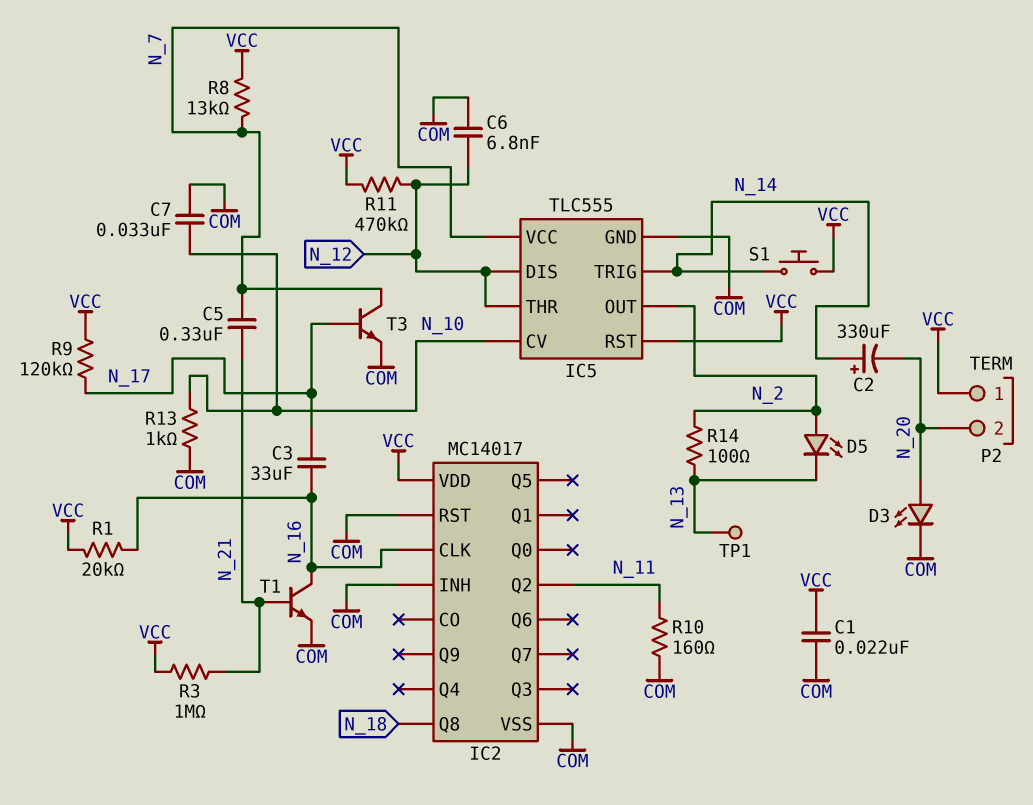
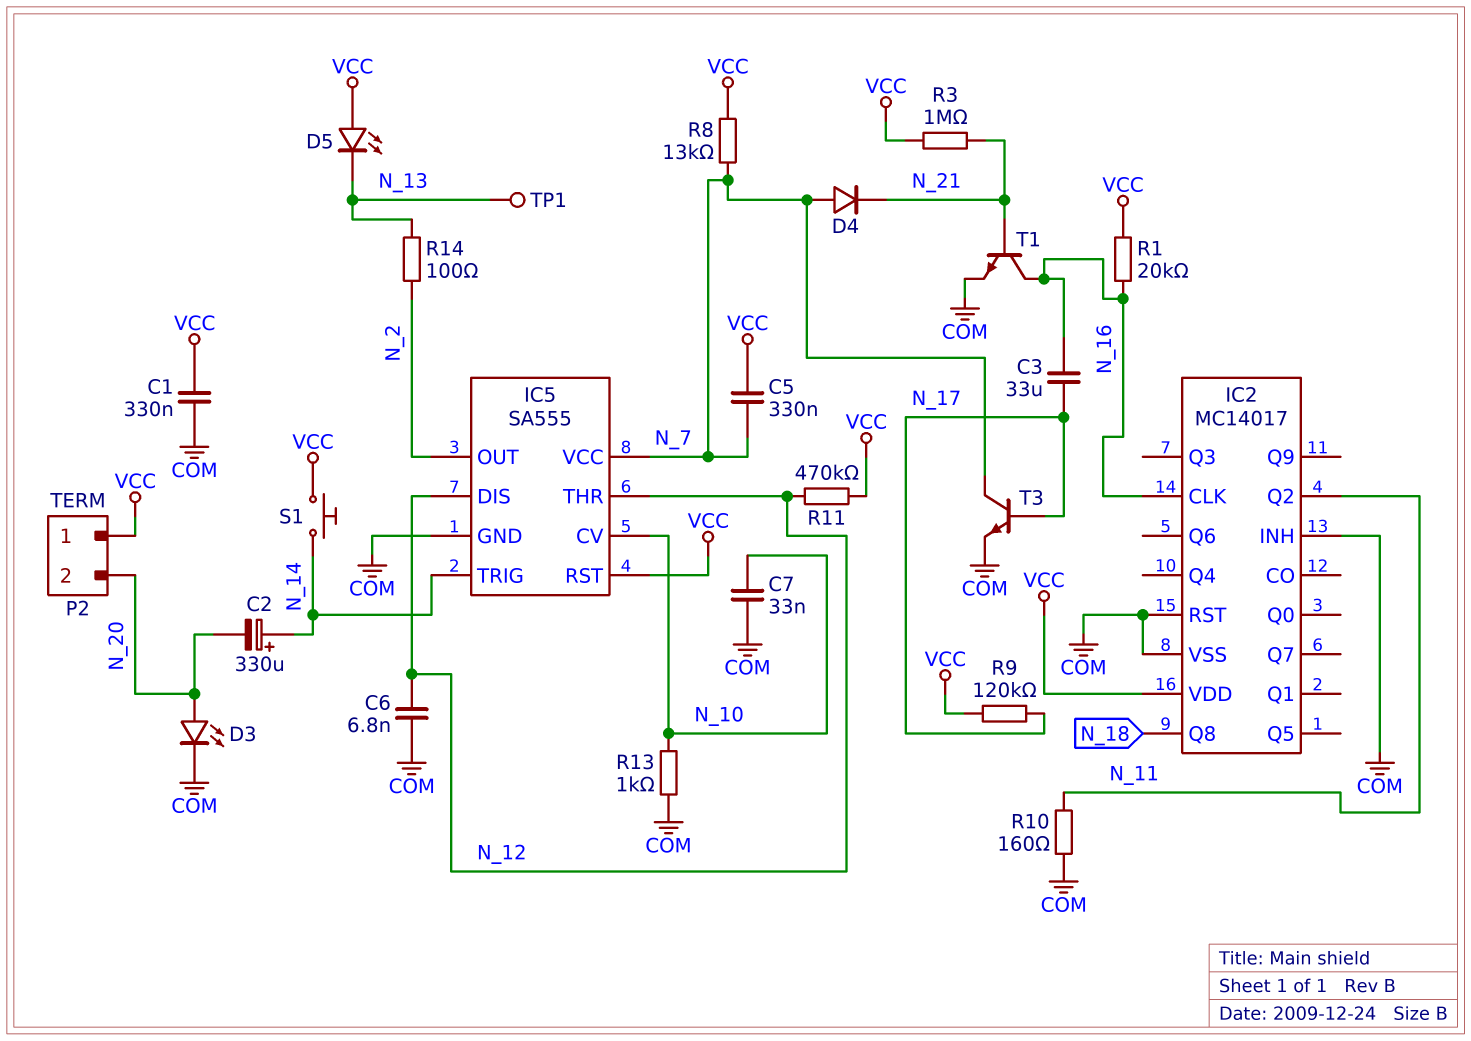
C1: 22nF (COM, VCC) -> 330nF (COM, VCC)
C5: 330nF (N_7, N_21) -> 330nF (N_7, VCC)
D4: none -> diode (A N_7, K N_21)
D5: LED (A N_2, K N_13) -> LED (A VCC, K N_13)
IC5: TLC555 -> SA555

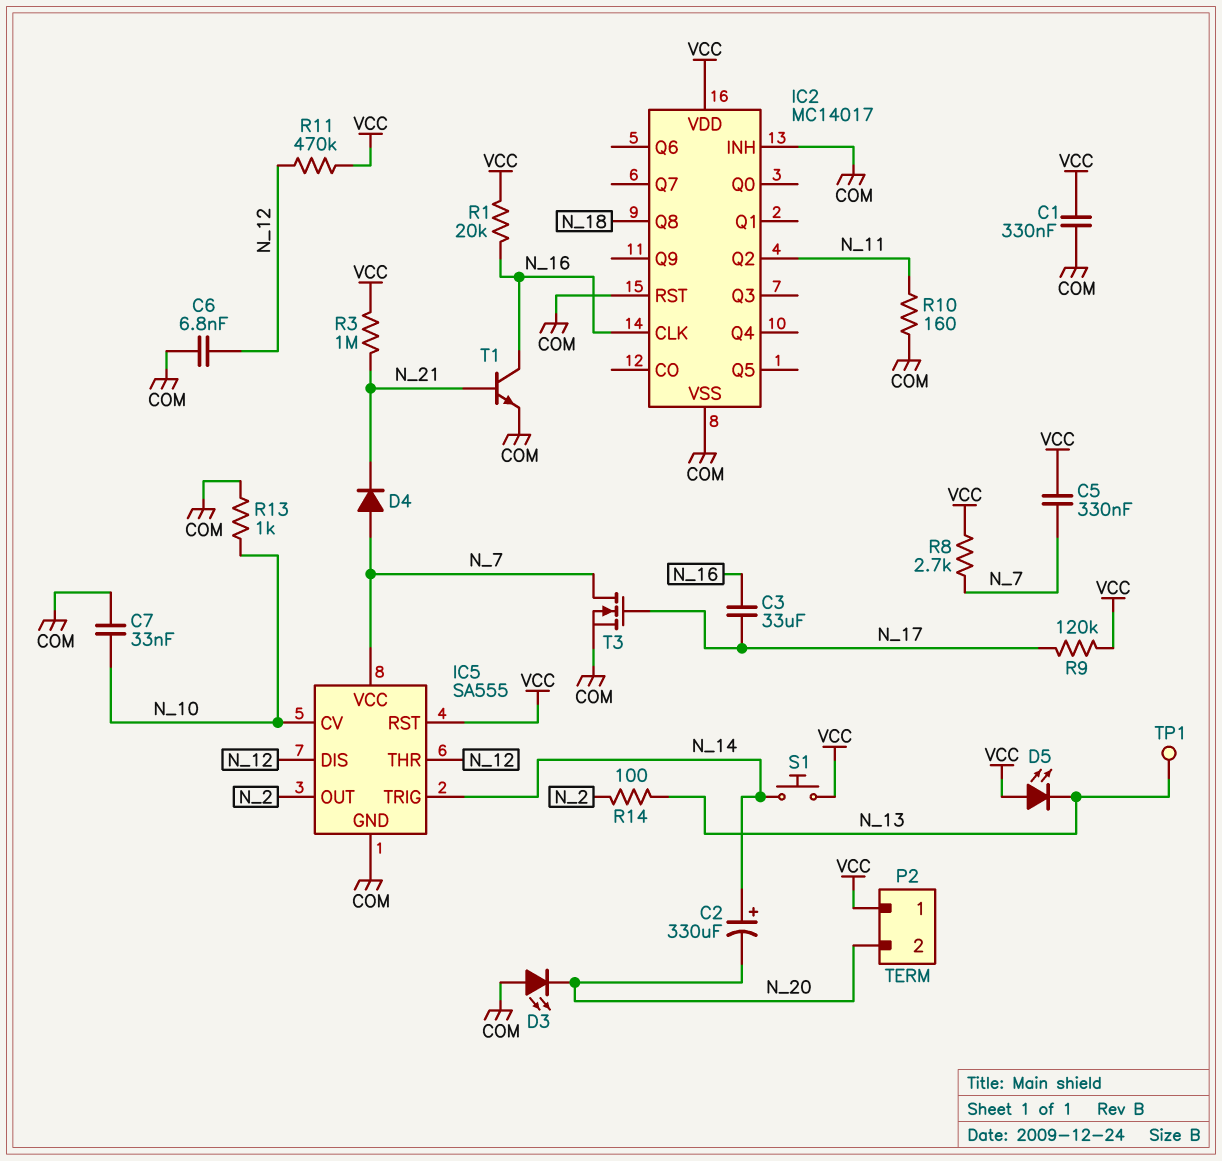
D3: LED (A N_20, K COM) -> LED (A COM, K N_20)
R8: 13k (N_7, VCC) -> 2.7k (N_7, VCC)
T3: NPN (B N_17, C N_7, E COM) -> NMOS (G N_17, D N_7, S COM)

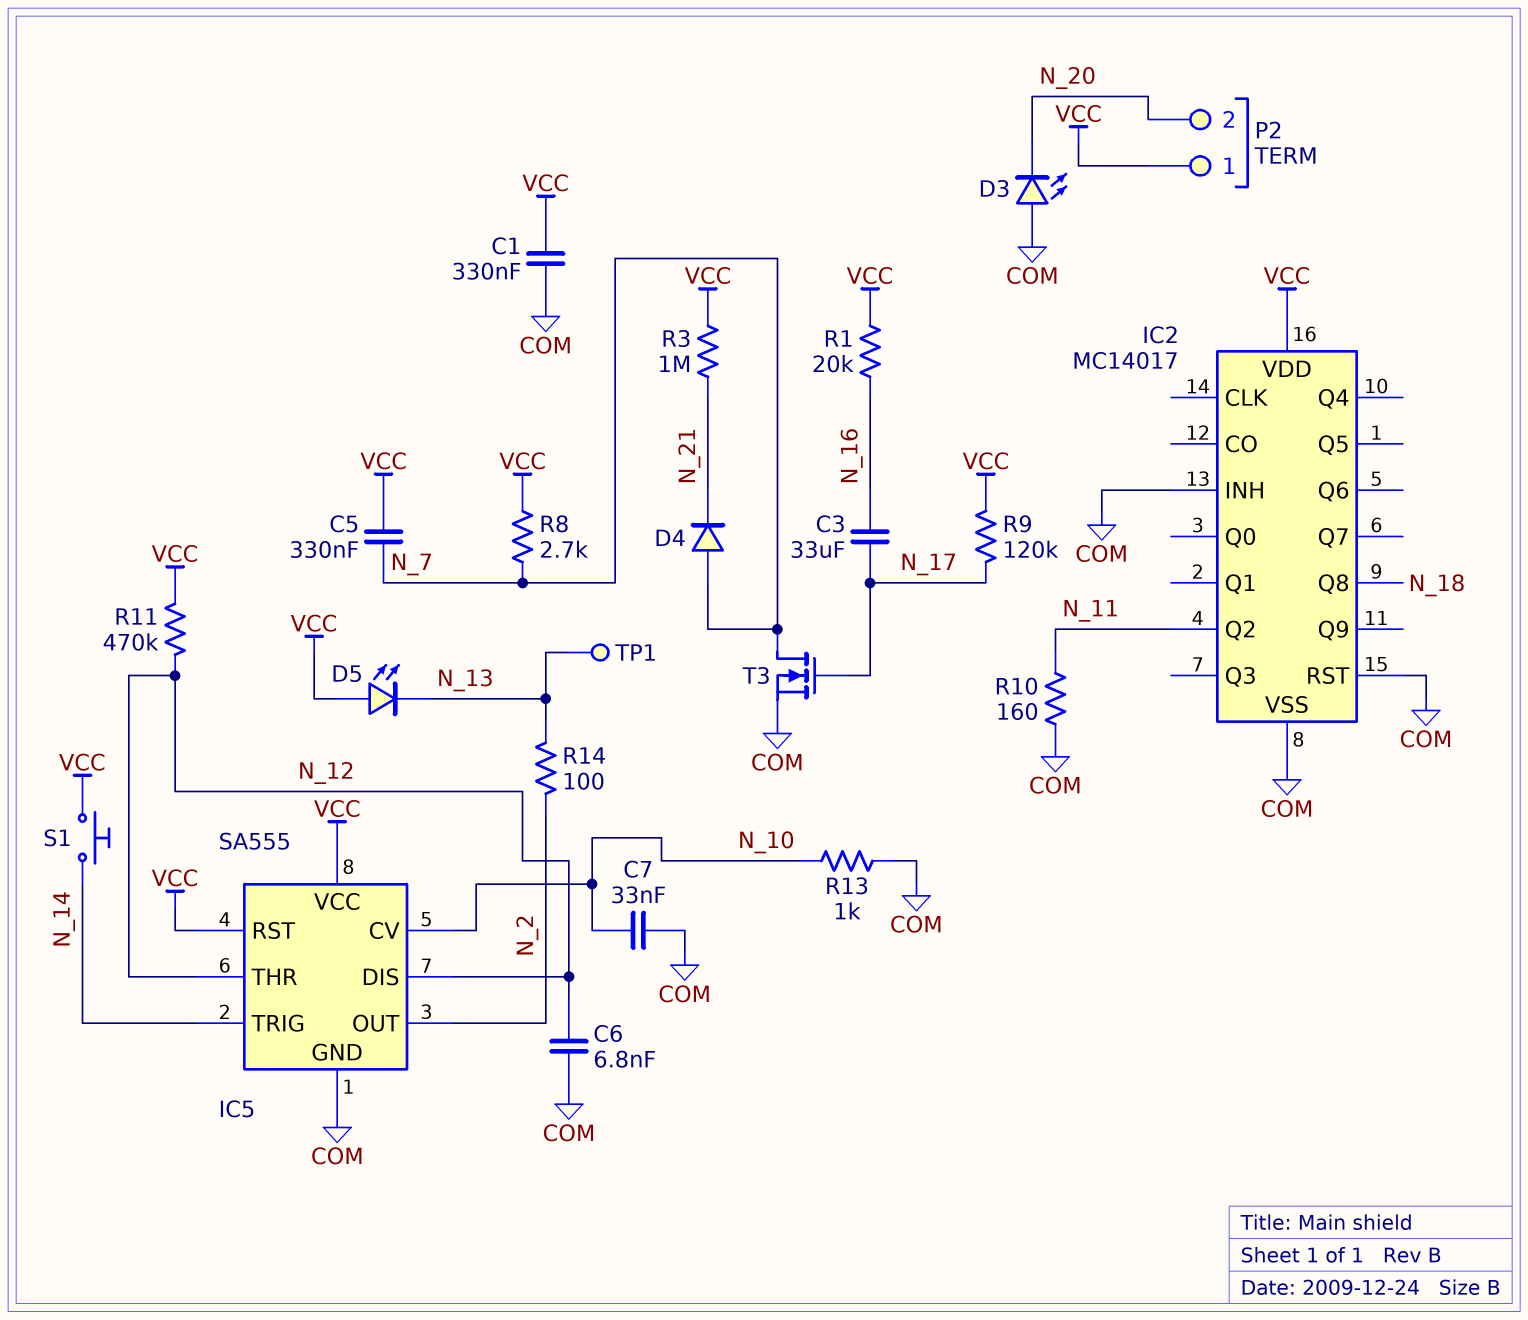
C2: 330uF (plus N_14, minus N_20) -> none
IC2 pin CLK: N_16 -> none
IC5 pin VCC: N_7 -> VCC
T1: NPN (B N_21, C N_16, E COM) -> none

